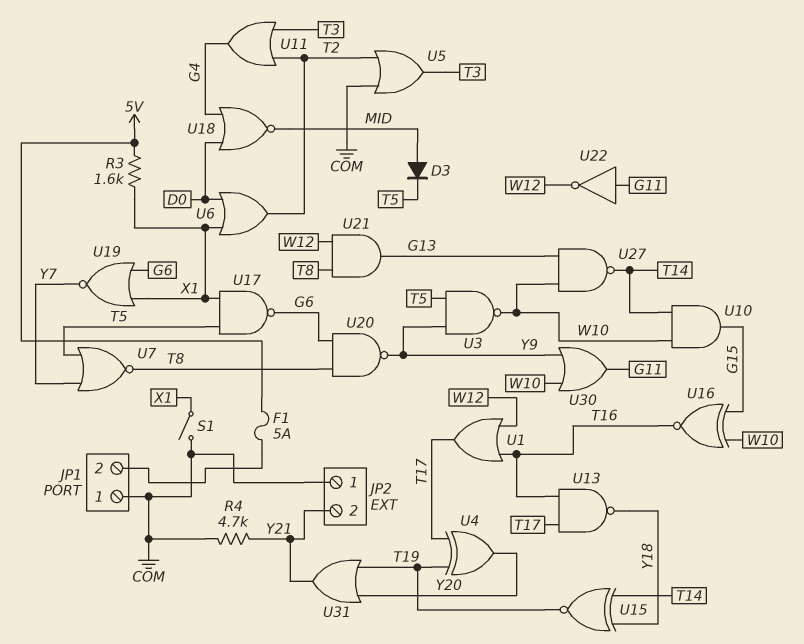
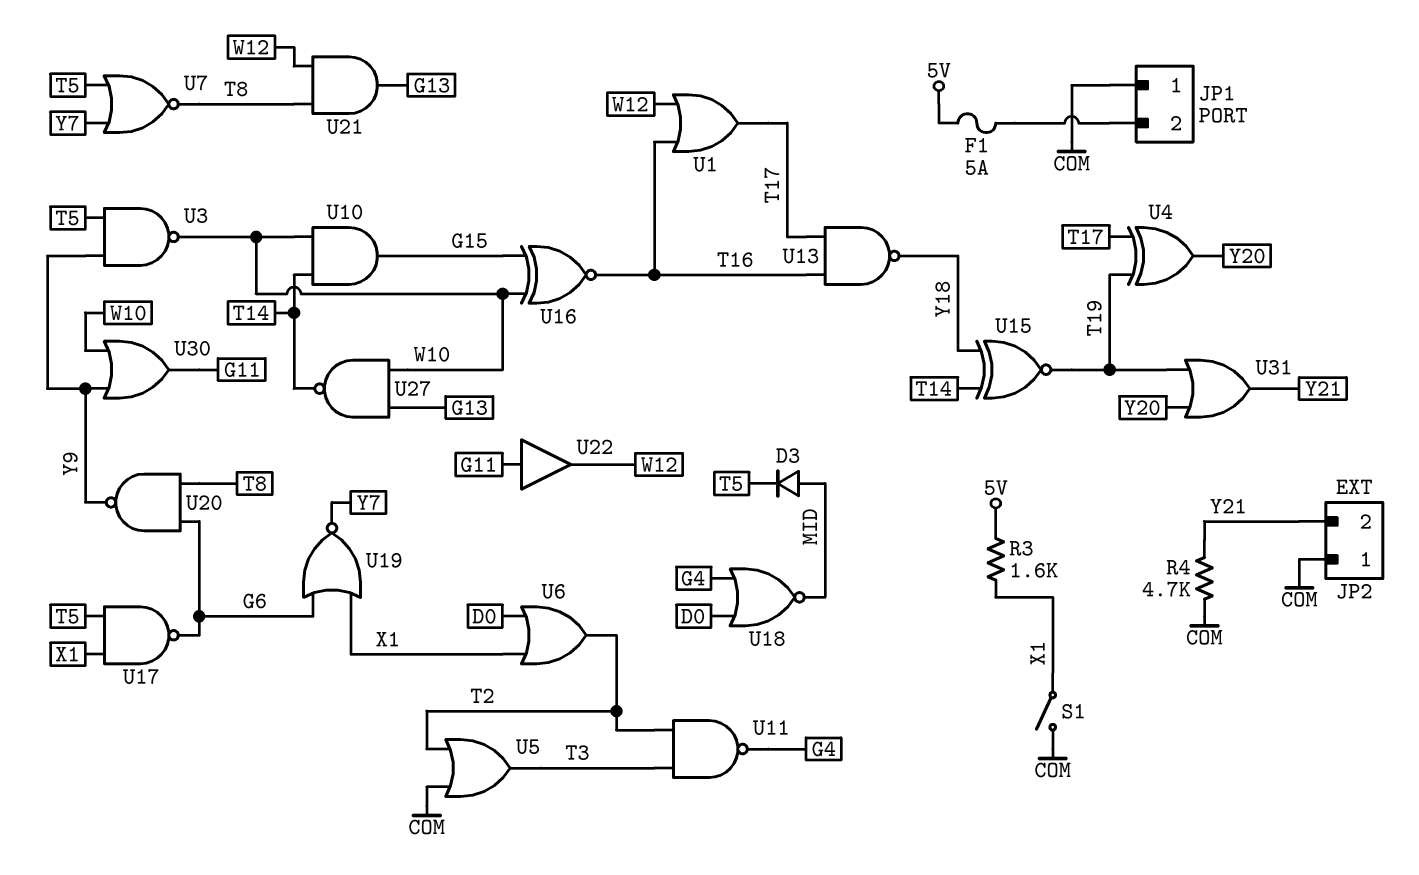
U11: OR (in T2, in T3, out G4) -> NAND (in T2, in T3, out G4)
U22: NOT (in G11, out W12) -> buffer (in G11, out W12)

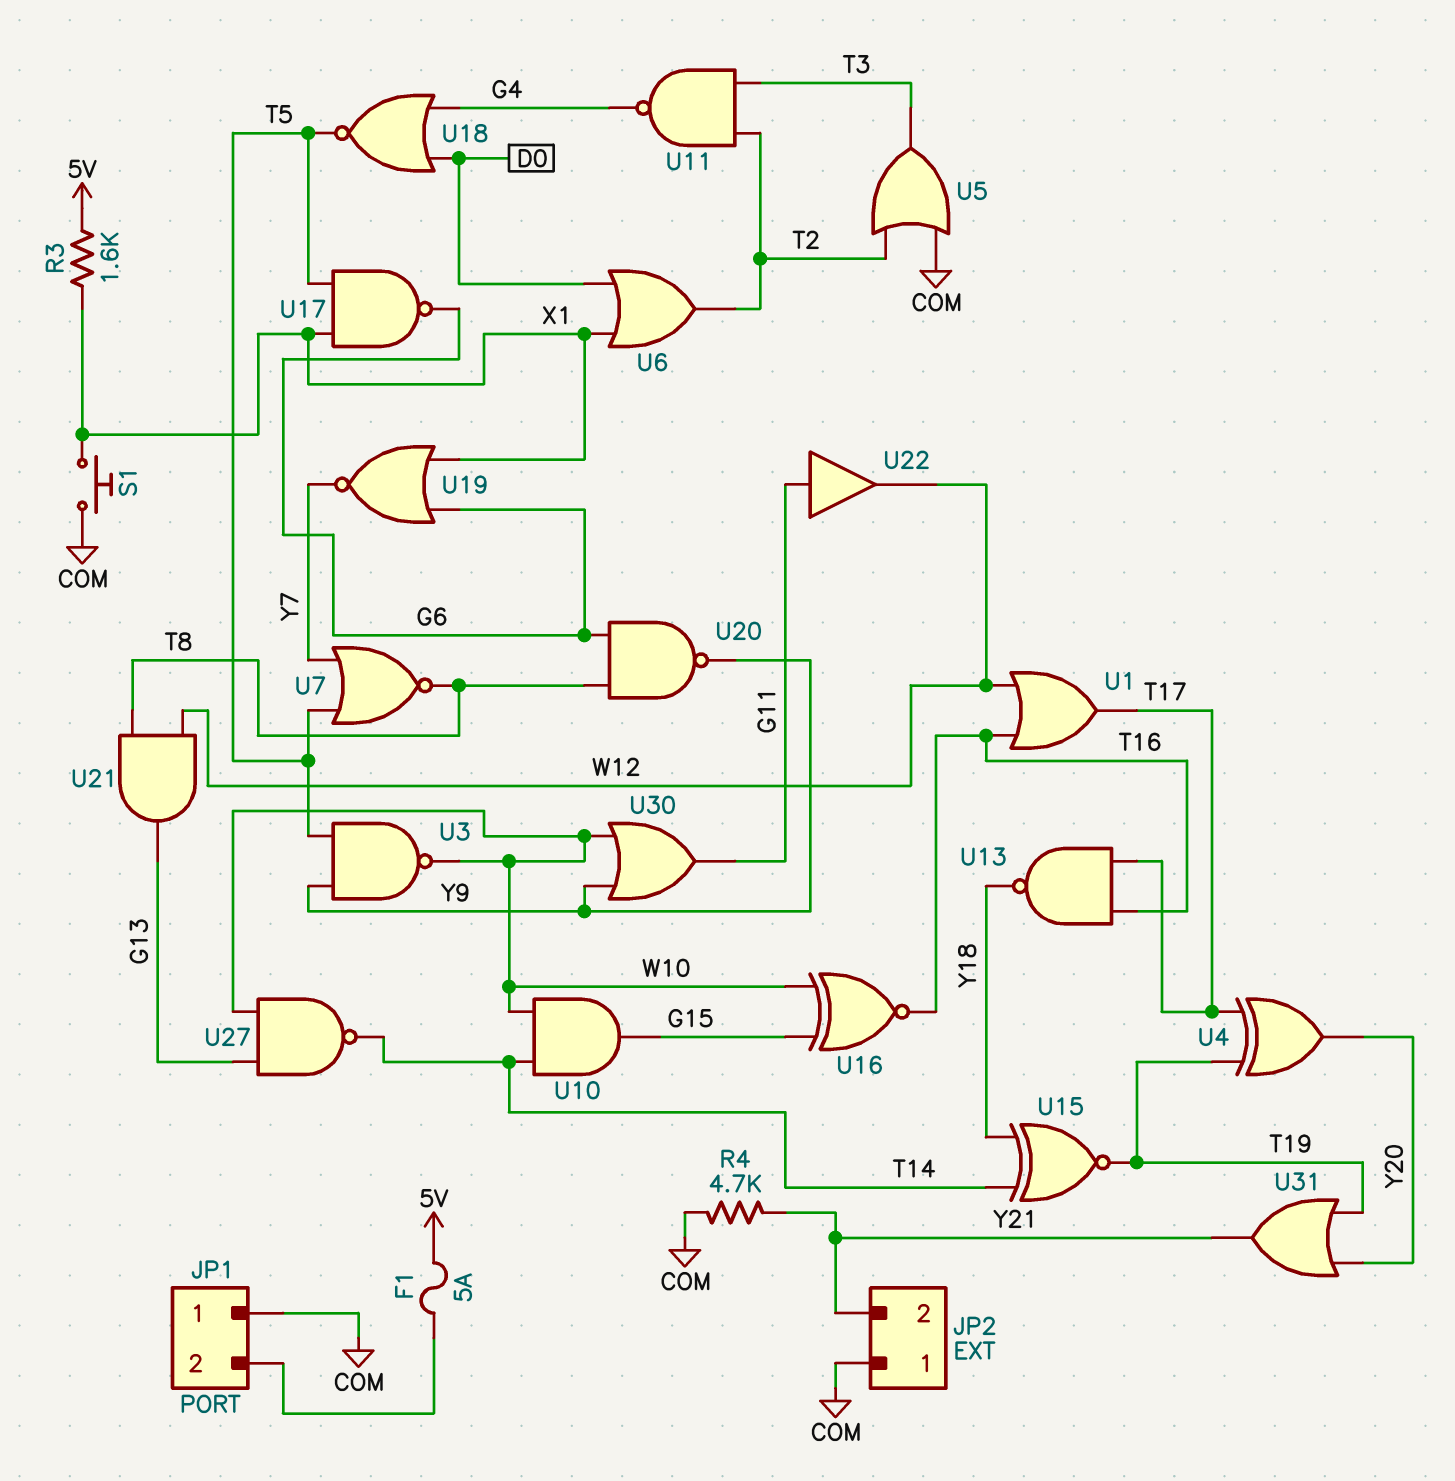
D3: diode (A MID, K T5) -> none
S1: switch (COM, X1) -> button (COM, X1)
U18: NOR (in D0, in G4, out MID) -> NOR (in D0, in G4, out T5)

